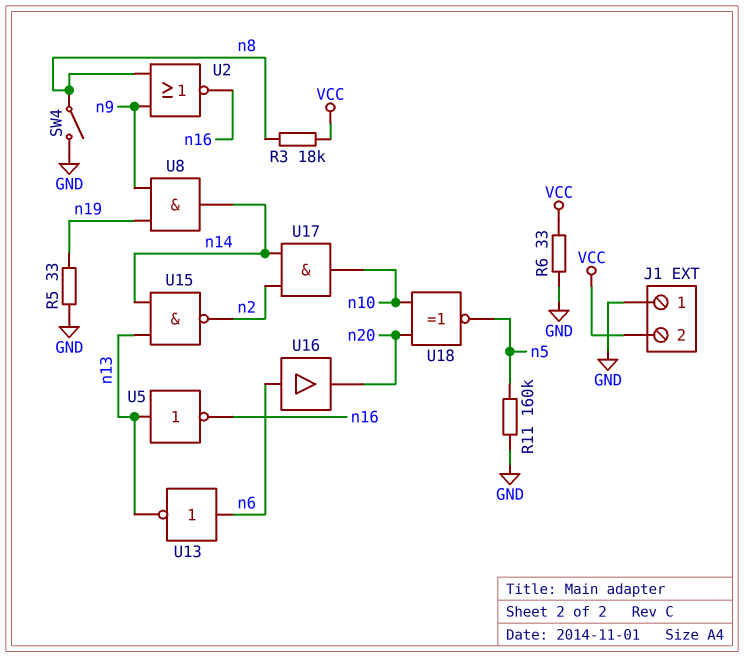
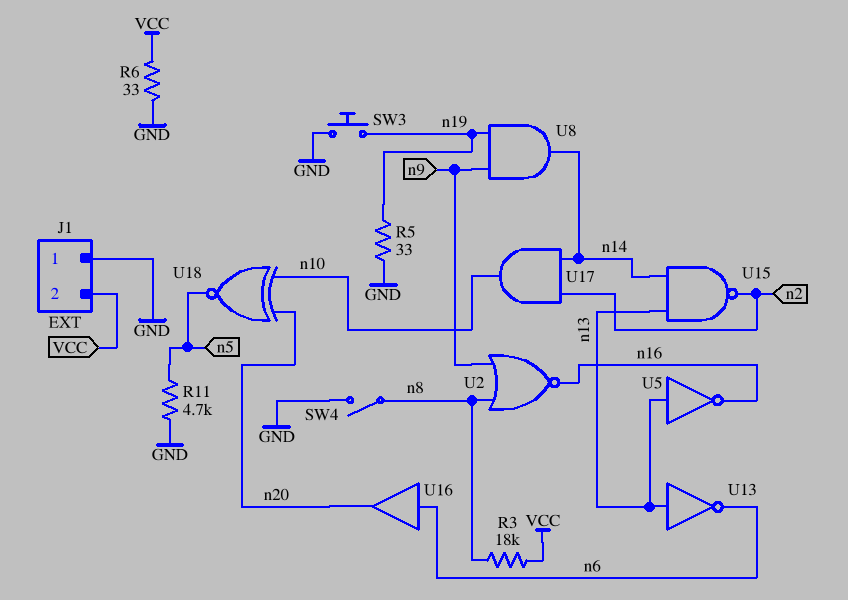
R11: 160k (GND, n5) -> 4.7k (GND, n5)
SW3: none -> button (GND, n19)
U13: NOT (in n6, out n13) -> NOT (in n13, out n6)

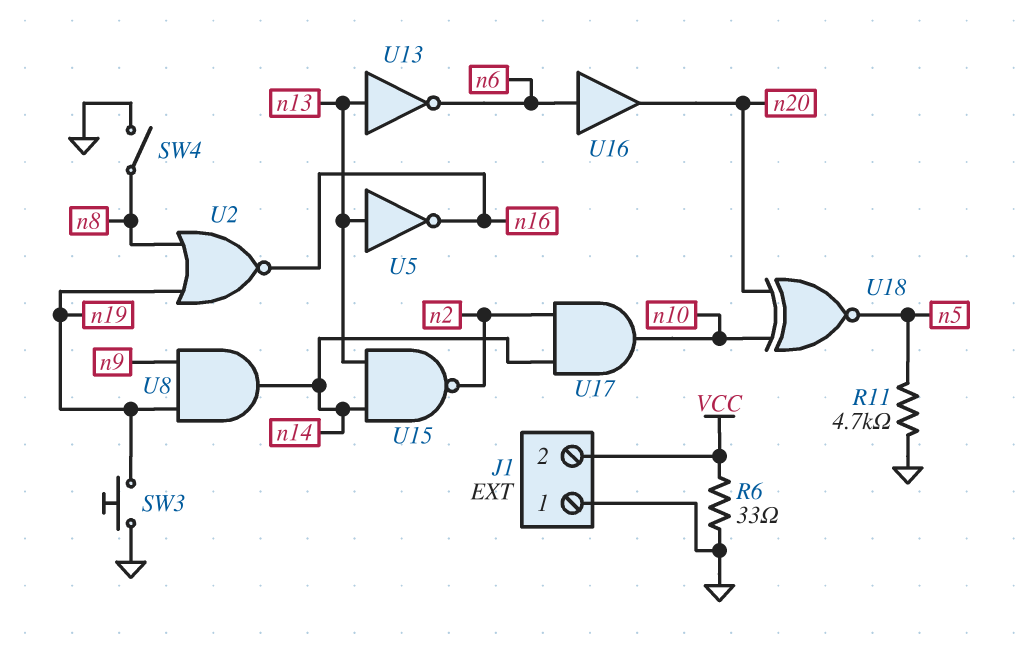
R3: 18k (VCC, n8) -> none
R5: 33 (GND, n19) -> none
U2: NOR (in n8, in n9, out n16) -> NOR (in n8, in n19, out n16)

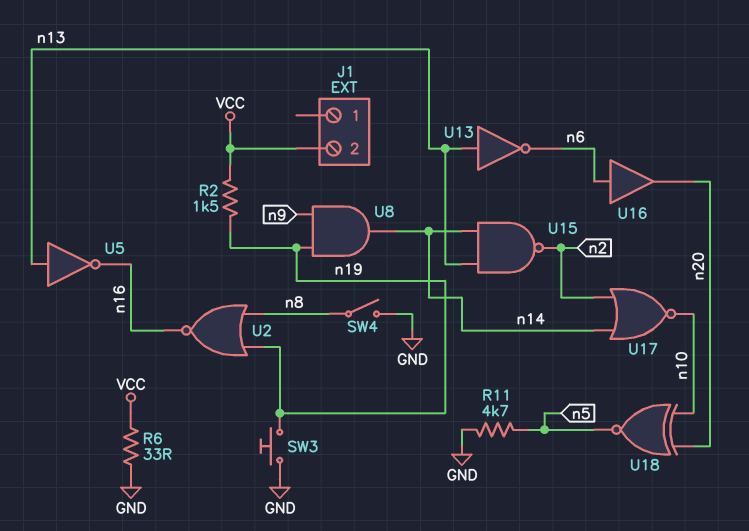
J1 pin 1: GND -> none
R2: none -> 1.5k (VCC, n19)
U17: AND (in n2, in n14, out n10) -> NOR (in n2, in n14, out n10)

